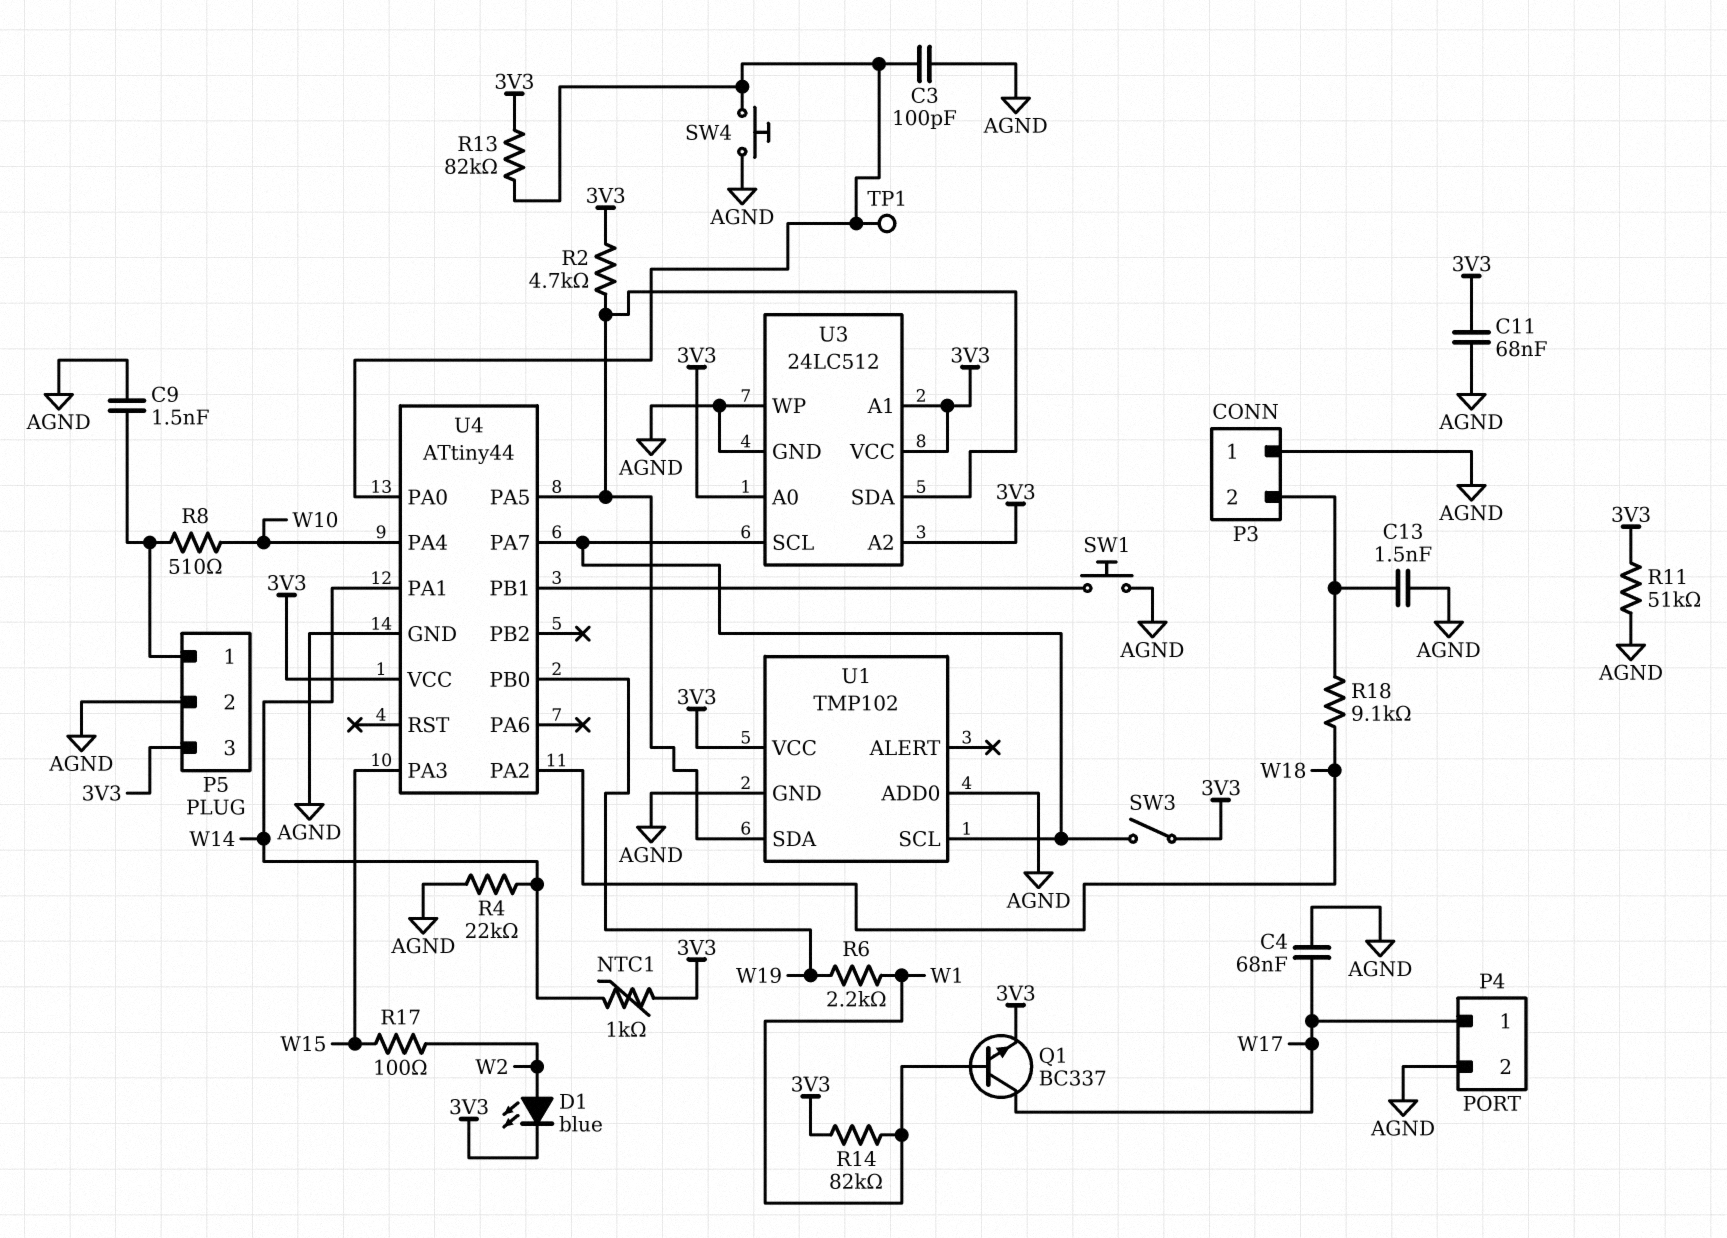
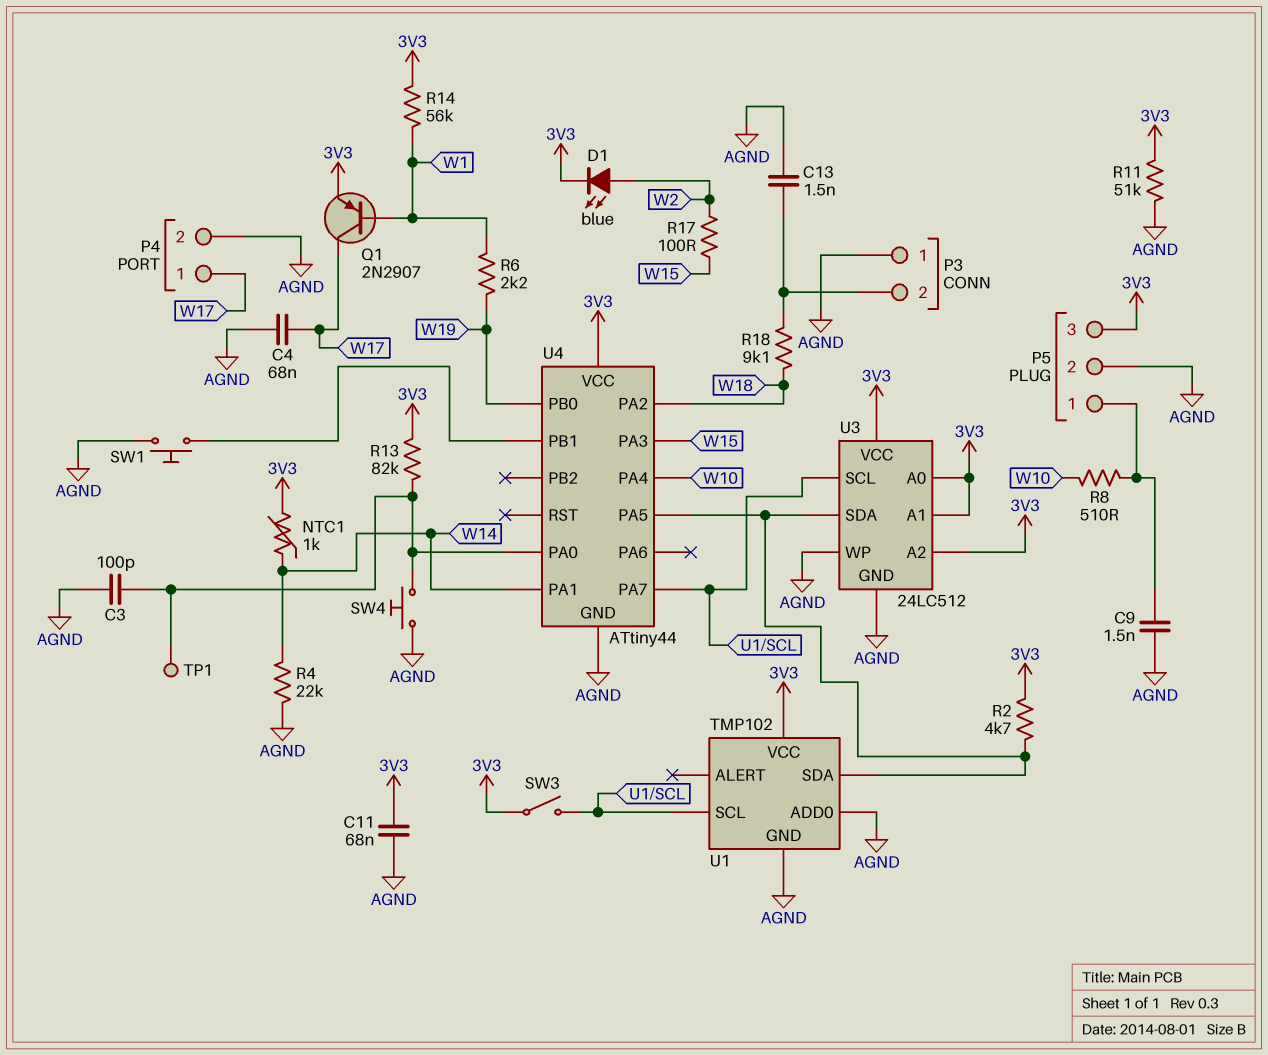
Q1: NPN BC337 (B W1, C W17, E 3V3) -> PNP 2N2907 (B W1, C W17, E 3V3)
R14: 82k (3V3, W1) -> 56k (3V3, W1)

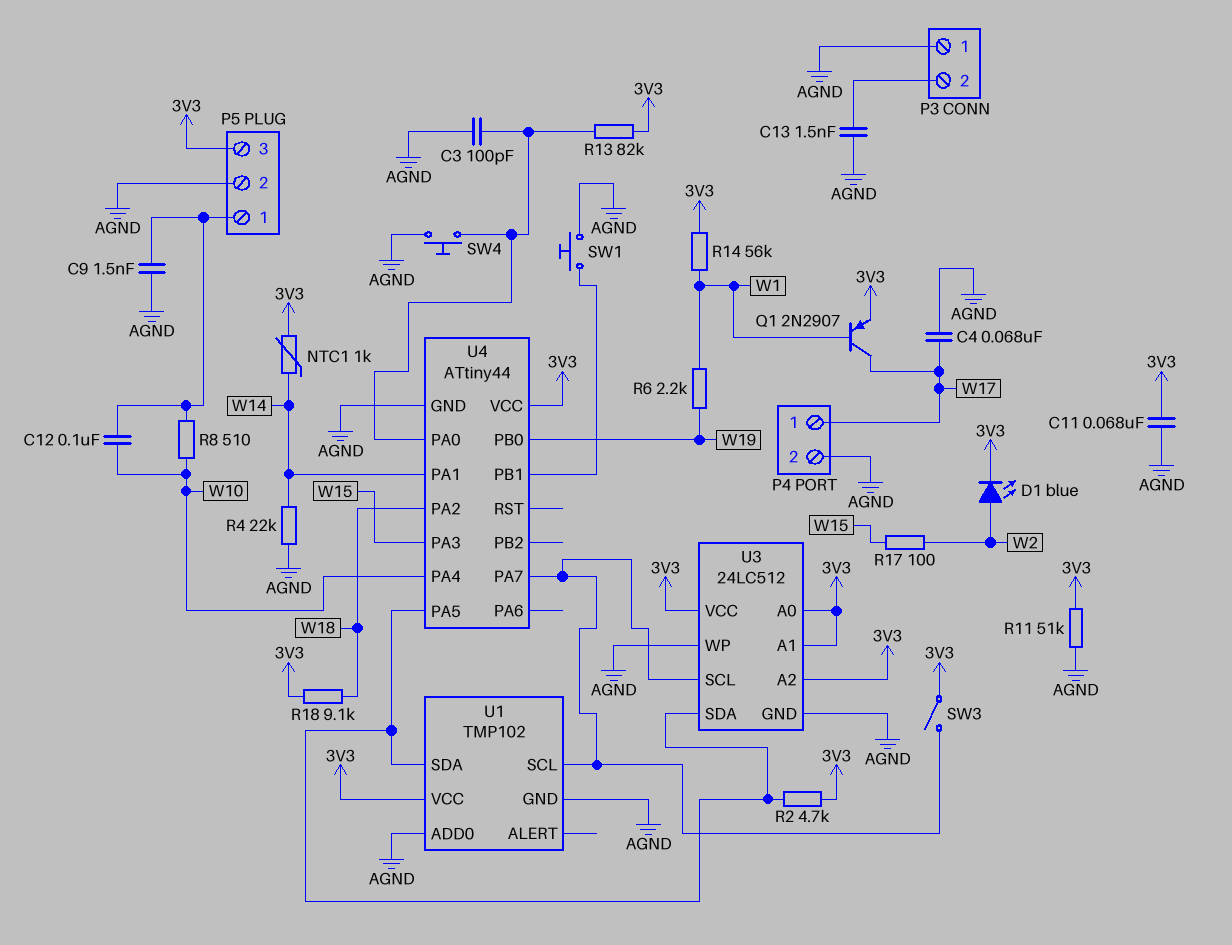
C12: none -> 100nF (P5/1, W10)
R18: 9.1k (P3/2, W18) -> 9.1k (3V3, W18)
TP1: test point (U4/PA0) -> none

